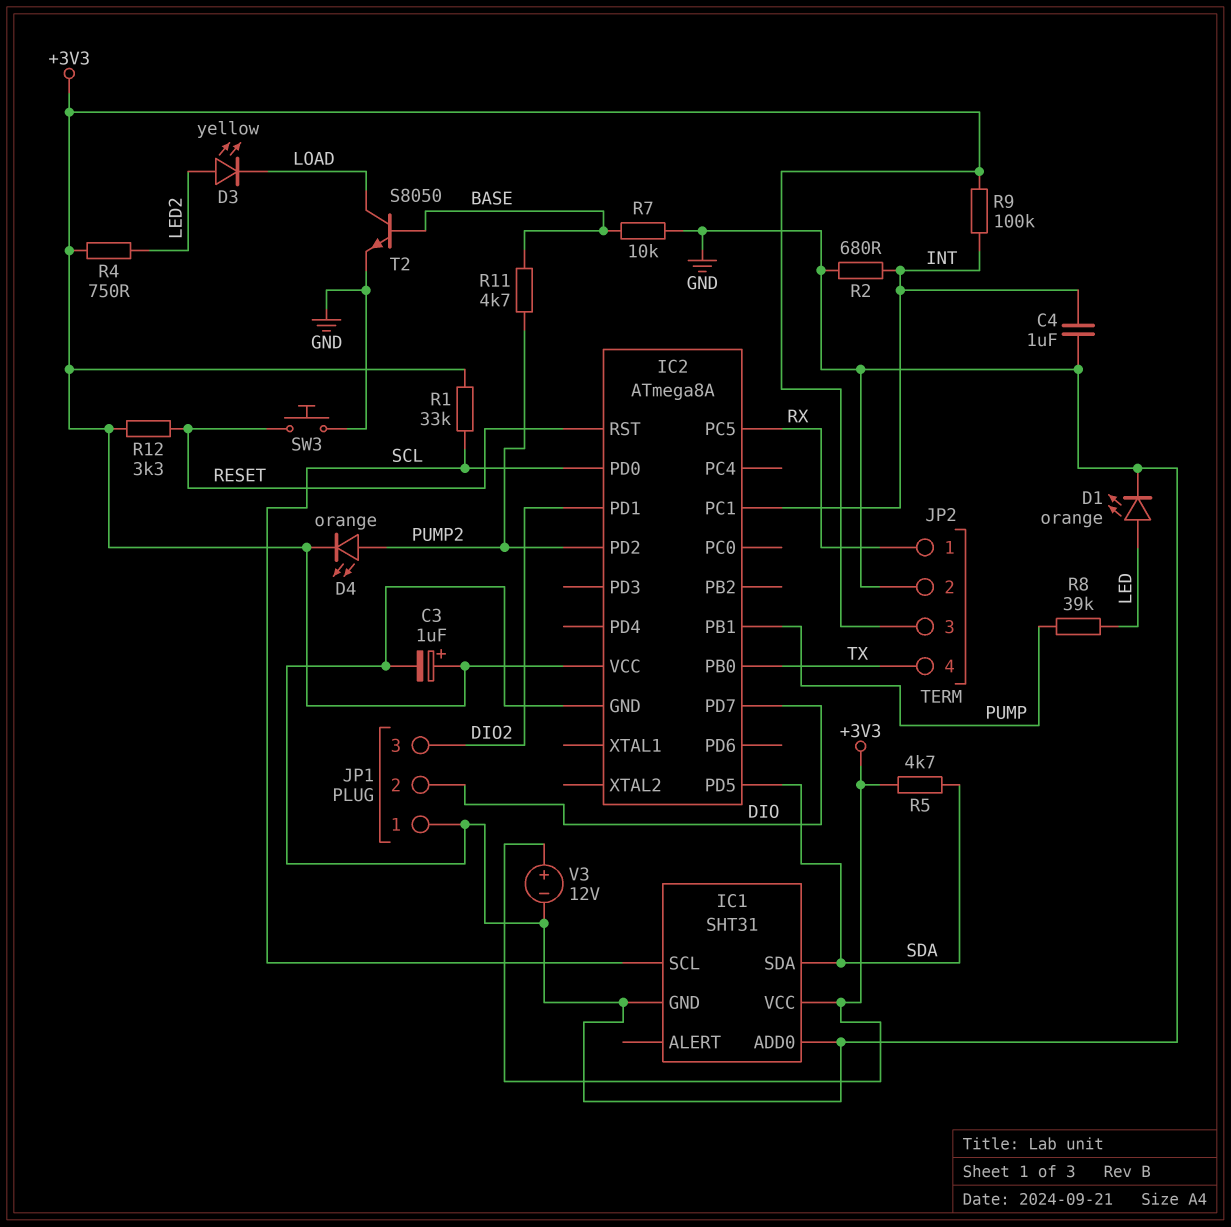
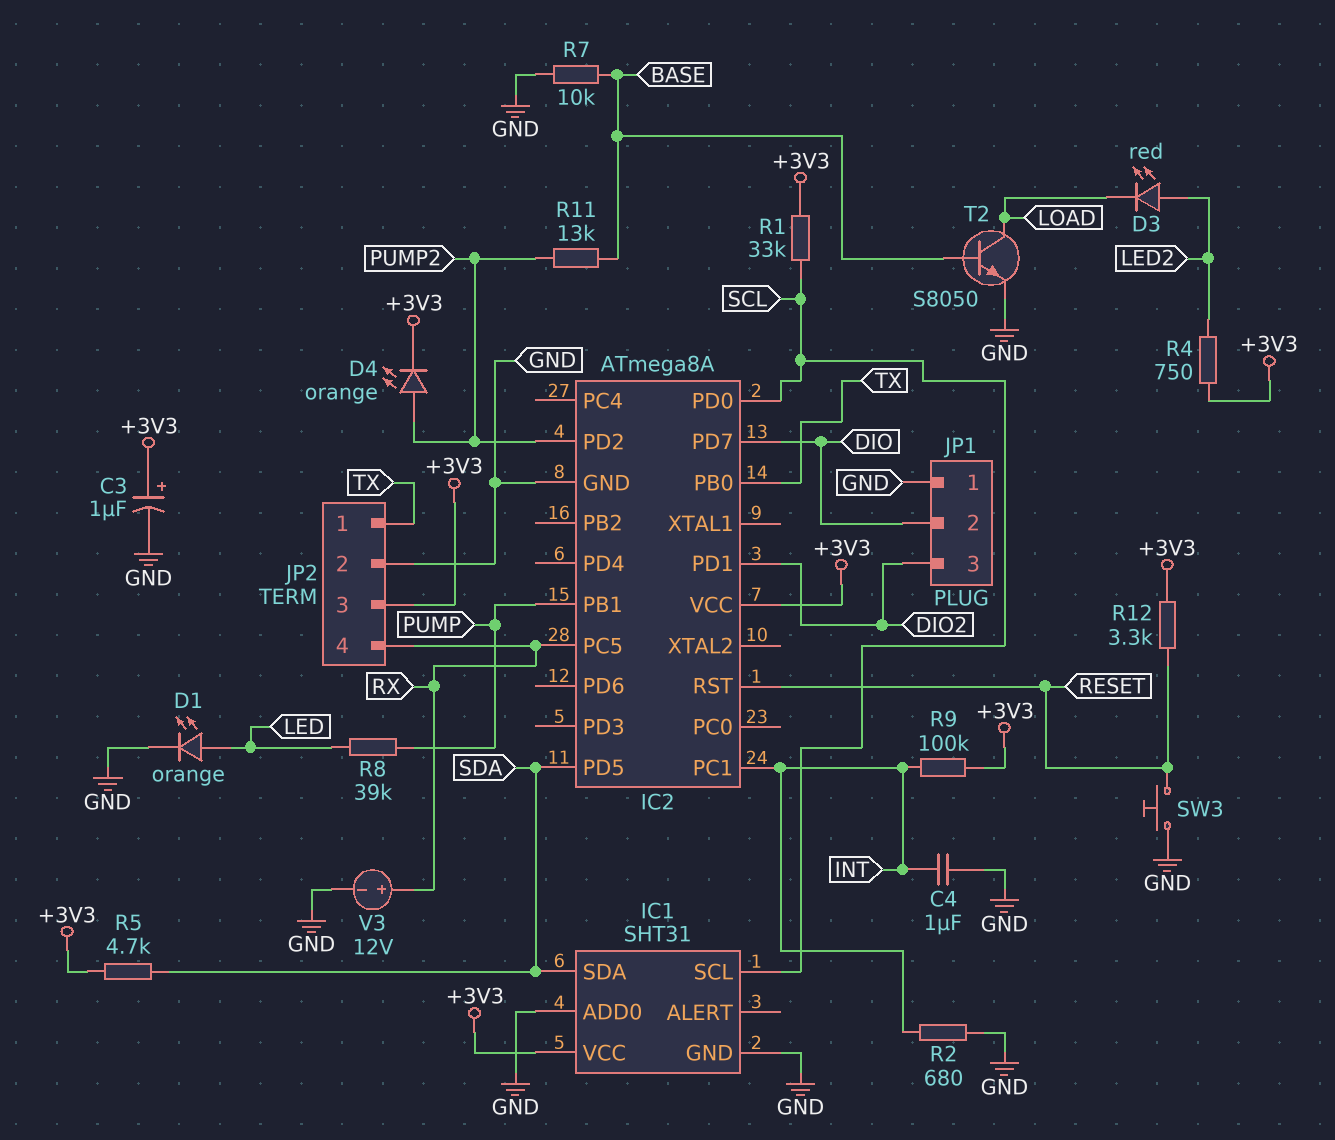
D3: LED yellow (A LED2, K LOAD) -> LED red (A LED2, K LOAD)
JP2 pin 1: RX -> TX
JP2 pin 4: TX -> RX
R11: 4.7k (BASE, PUMP2) -> 13k (BASE, PUMP2)
V3: 12V (plus +3V3, minus GND) -> 12V (plus RX, minus GND)

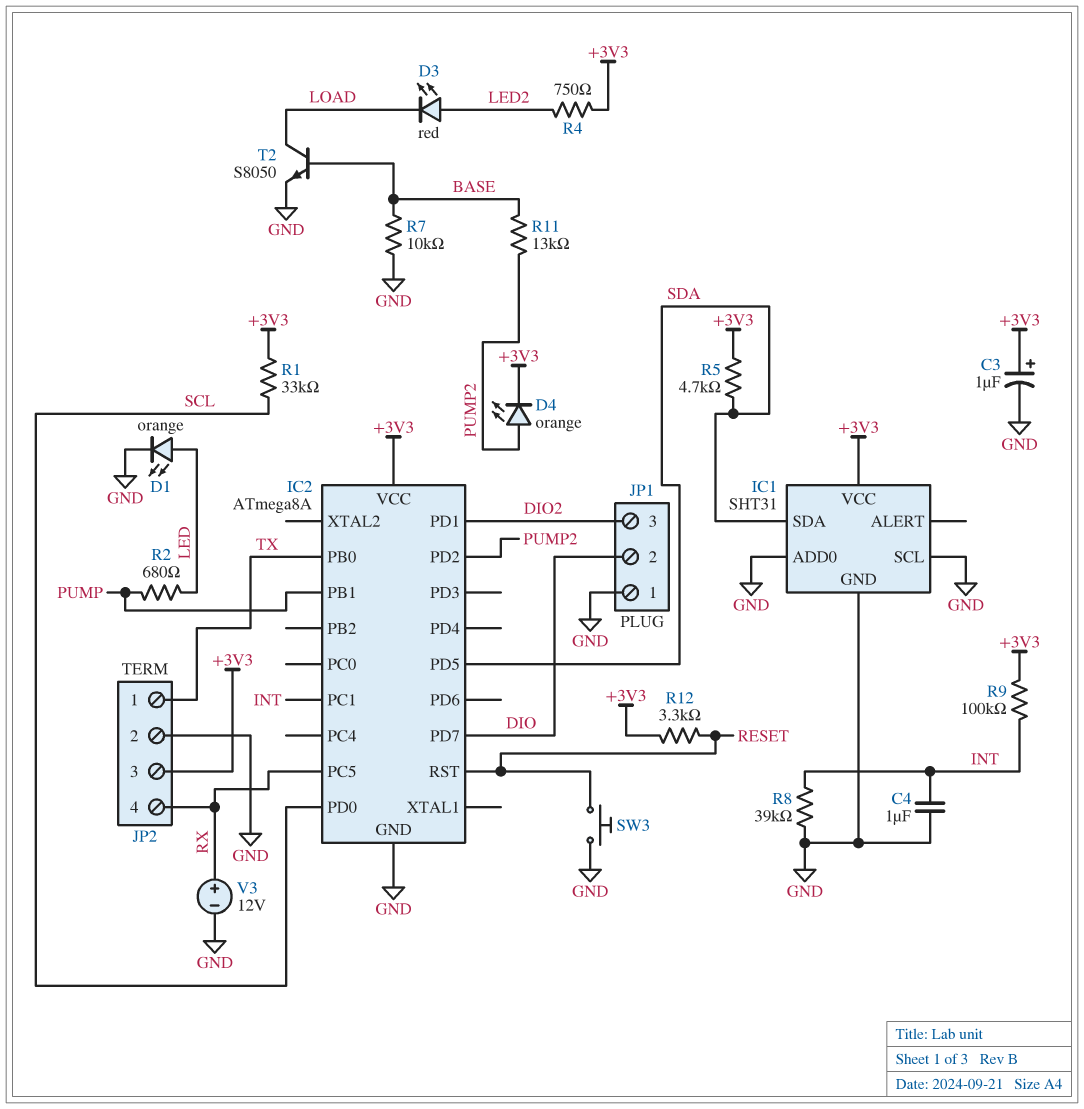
IC1 pin SCL: SCL -> GND
R2: 680 (GND, INT) -> 680 (LED, PUMP)
R8: 39k (LED, PUMP) -> 39k (GND, INT)

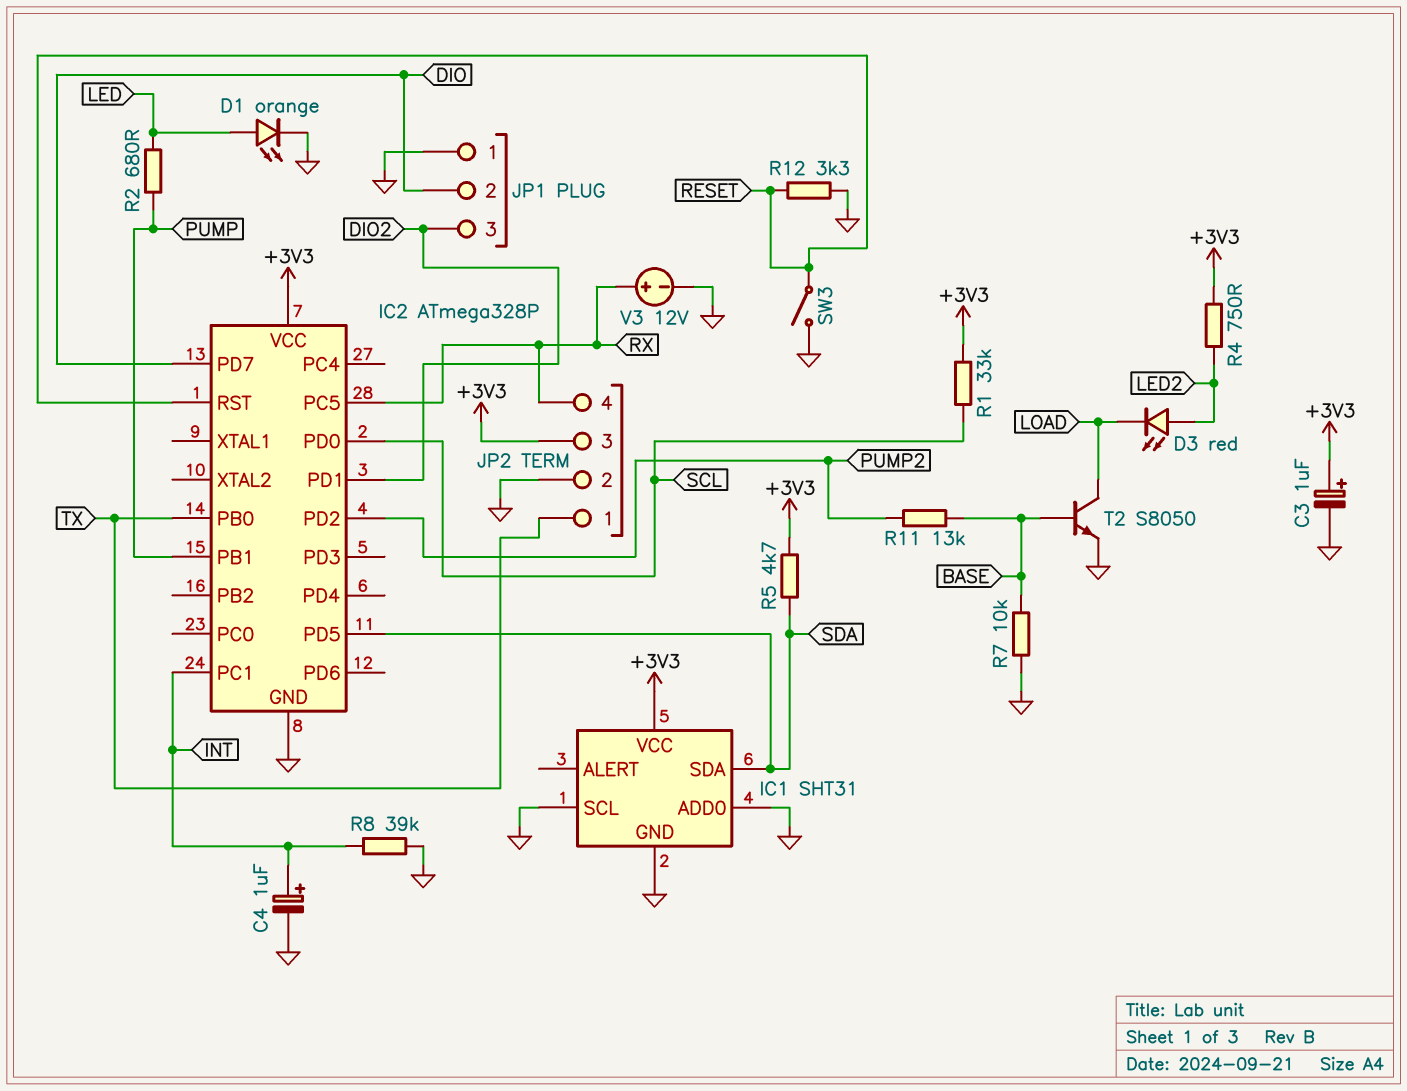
C4: 1uF (GND, INT) -> 1uF (plus INT, minus GND)
D4: LED orange (A PUMP2, K +3V3) -> none
IC2: ATmega8A -> ATmega328P
R9: 100k (+3V3, INT) -> none
R12: 3.3k (+3V3, RESET) -> 3.3k (GND, RESET)
SW3: button (GND, RESET) -> switch (GND, RESET)

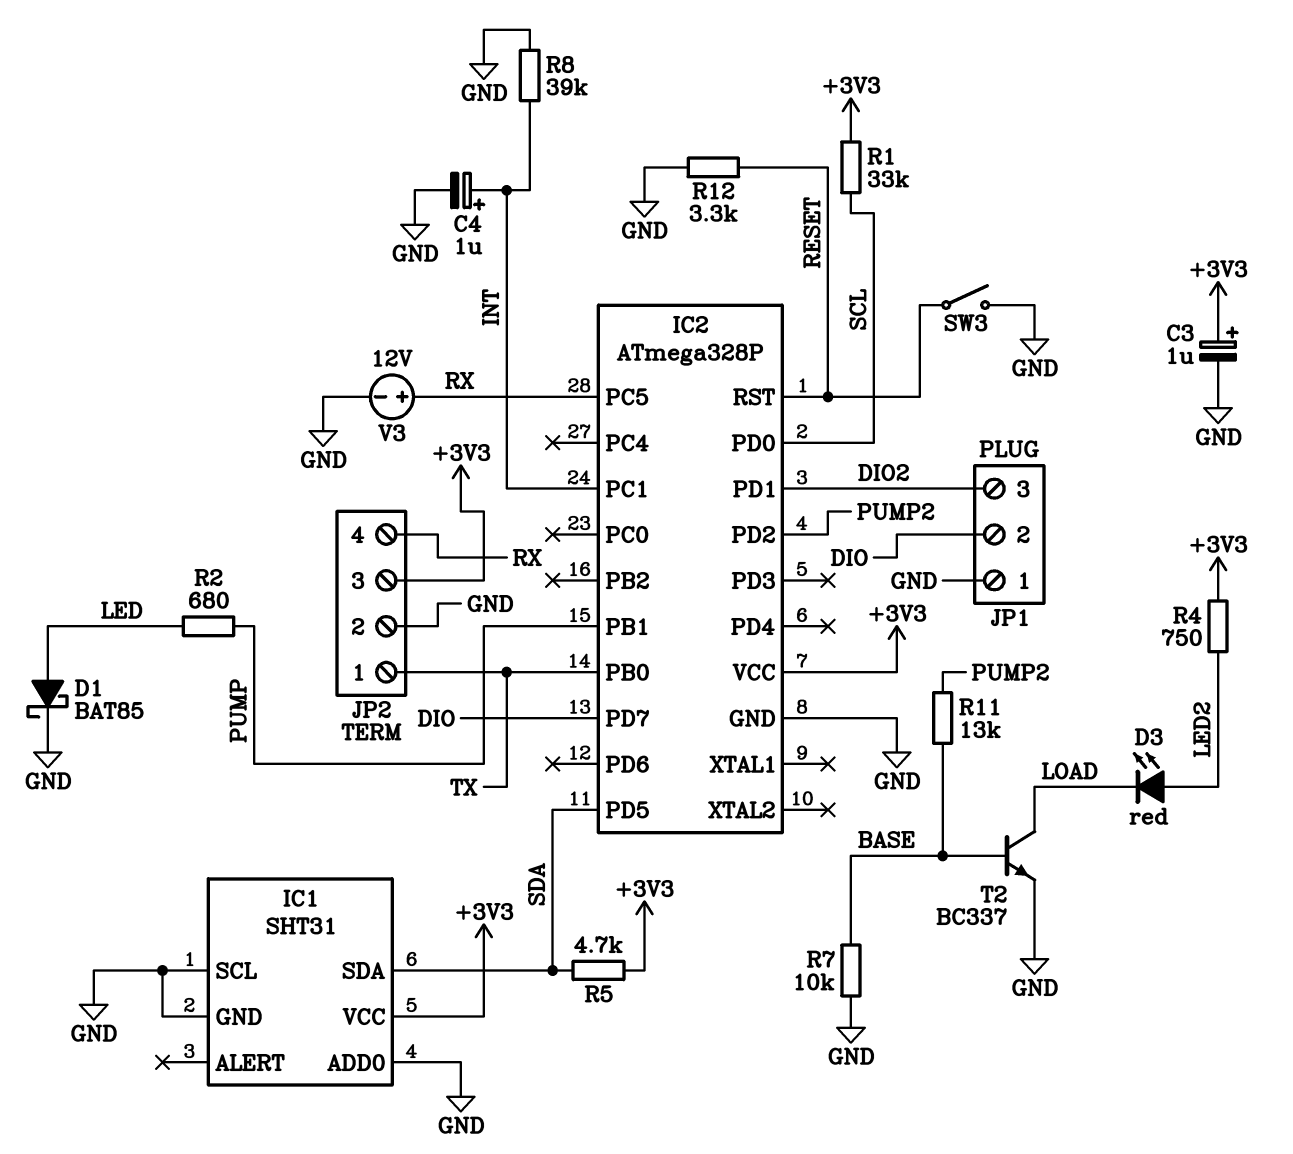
D1: LED orange (A LED, K GND) -> schottky BAT85 (A LED, K GND)
T2: NPN S8050 (B BASE, C LOAD, E GND) -> NPN BC337 (B BASE, C LOAD, E GND)

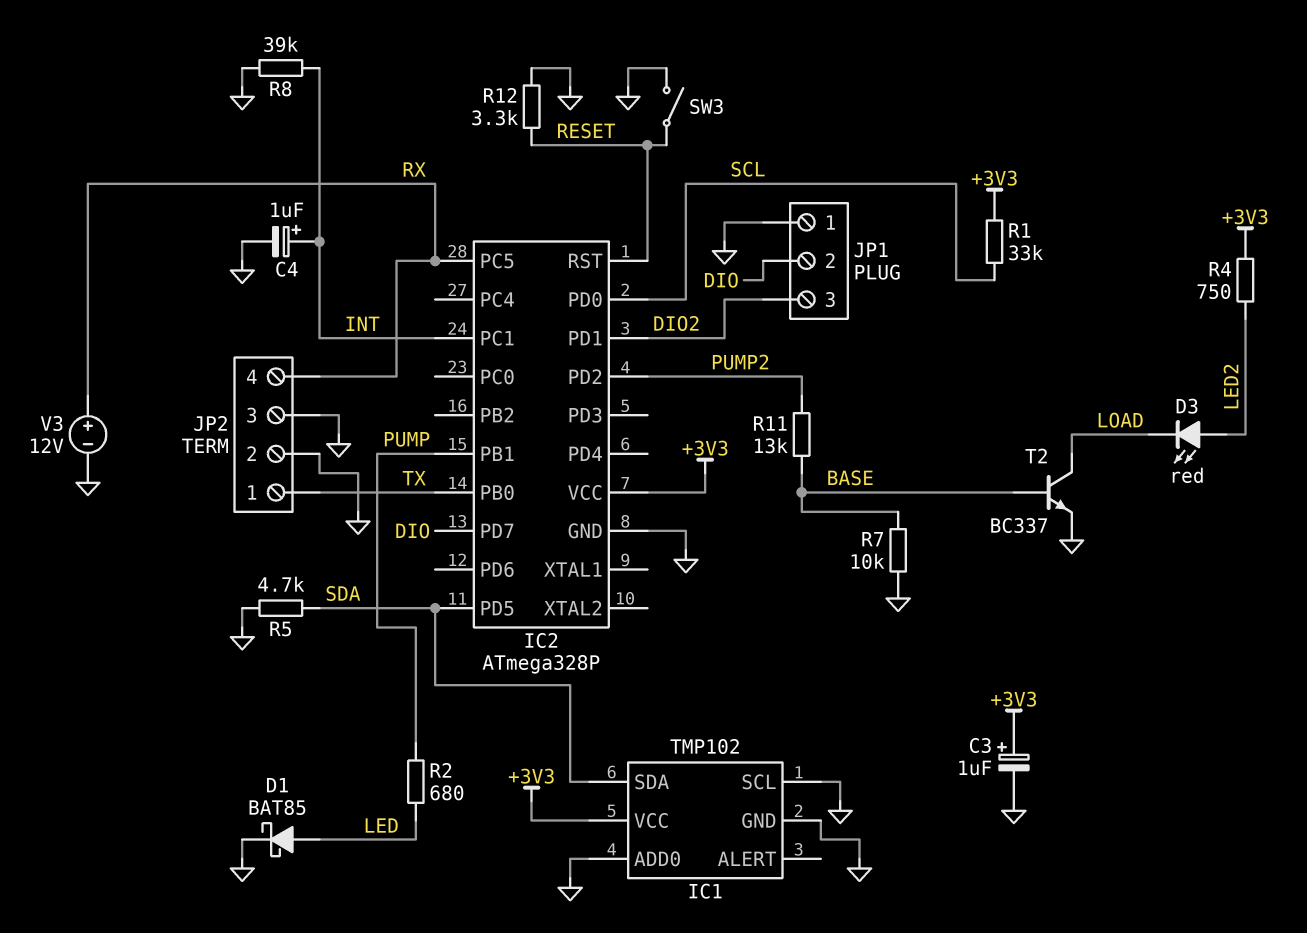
IC1: SHT31 -> TMP102
JP2 pin 3: +3V3 -> GND
R5: 4.7k (+3V3, SDA) -> 4.7k (GND, SDA)

